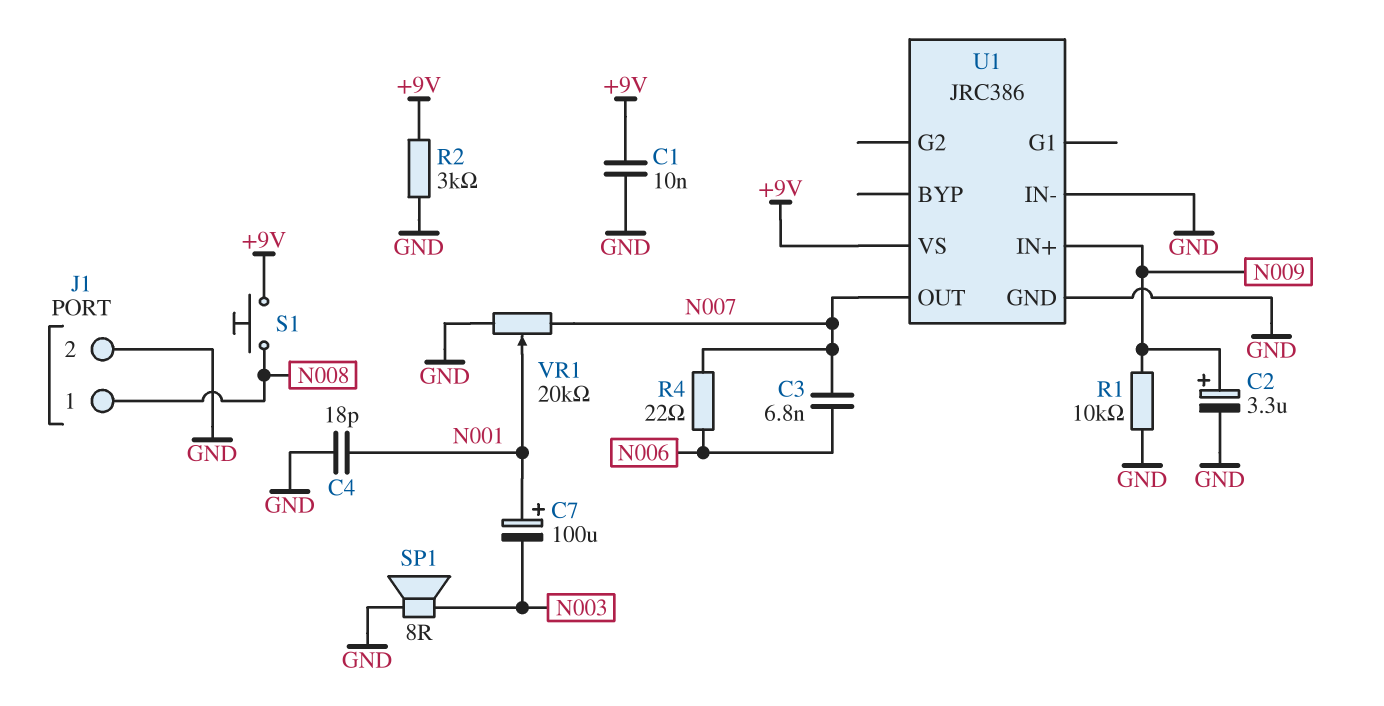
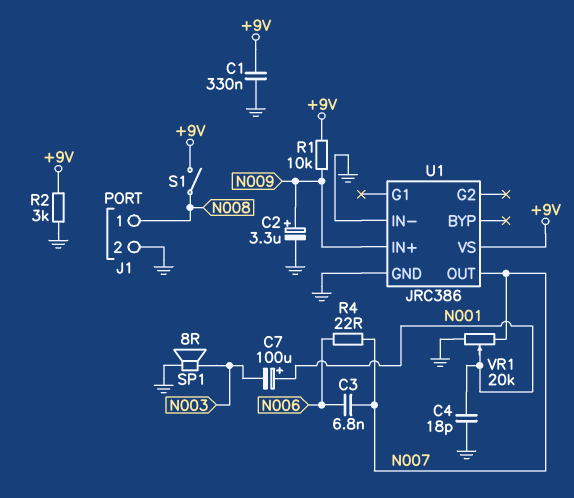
C1: 10nF (+9V, GND) -> 330nF (+9V, GND)
R1: 10k (GND, N009) -> 10k (+9V, N009)
S1: button (+9V, N008) -> switch (+9V, N008)

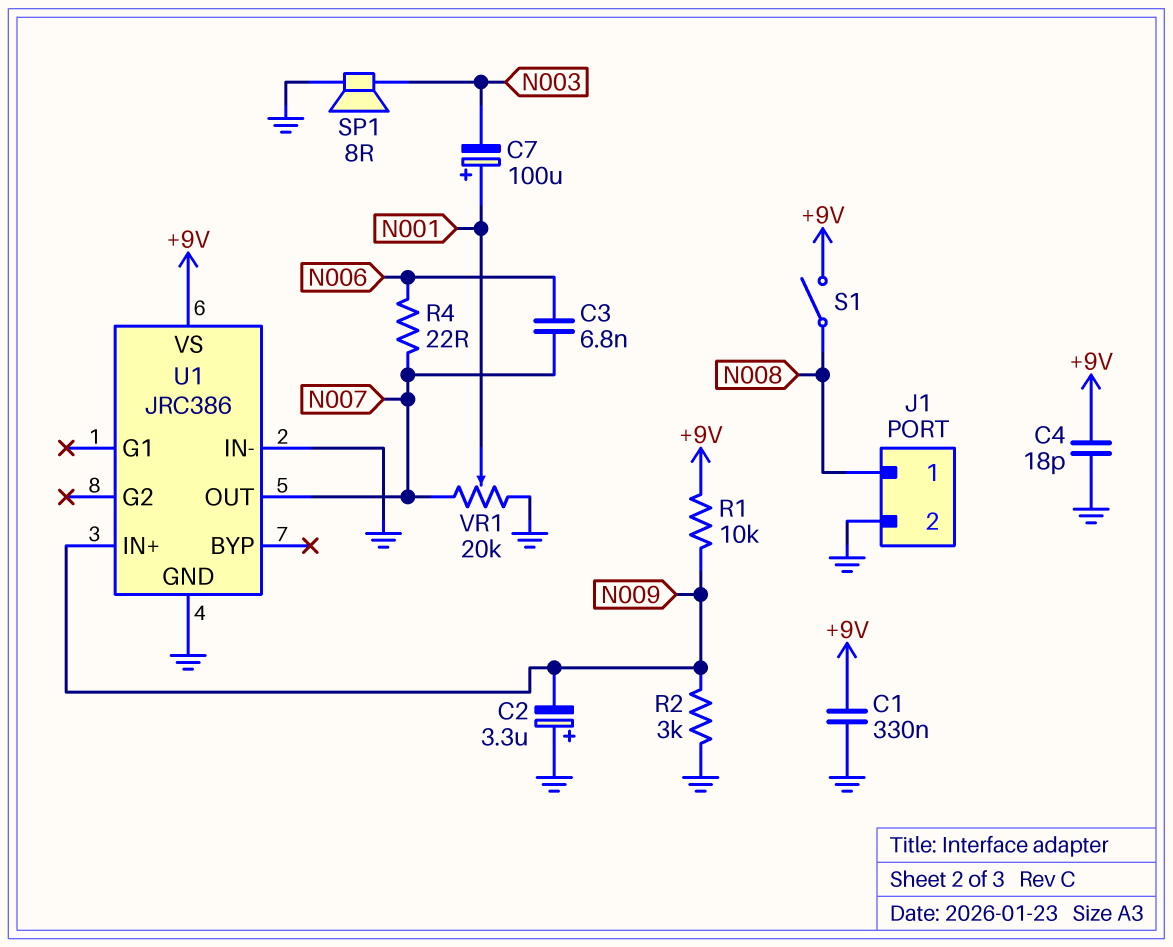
C2: 3.3uF (plus N009, minus GND) -> 3.3uF (plus GND, minus N009)
C4: 18pF (GND, N001) -> 18pF (+9V, GND)
R2: 3k (+9V, GND) -> 3k (GND, N009)

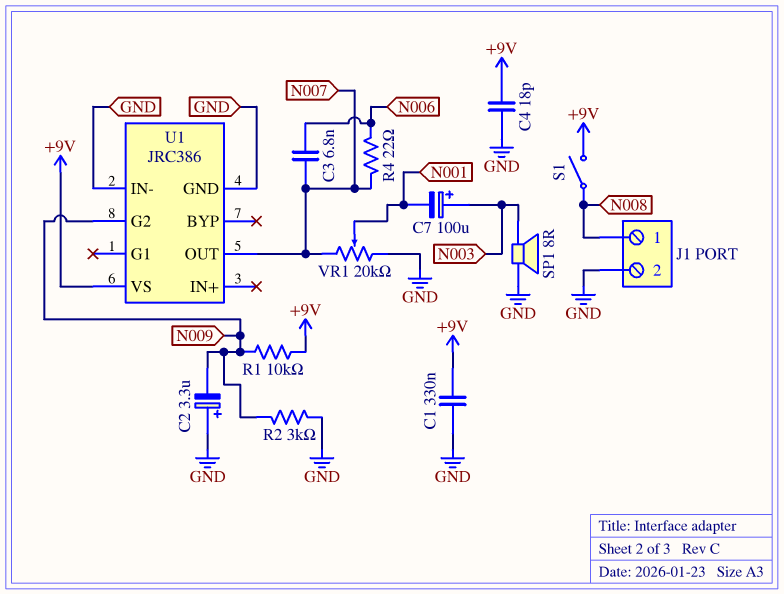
C7: 100uF (plus N001, minus N003) -> 100uF (plus N003, minus N001)
U1 pin G2: none -> N009
U1 pin IN+: N009 -> none

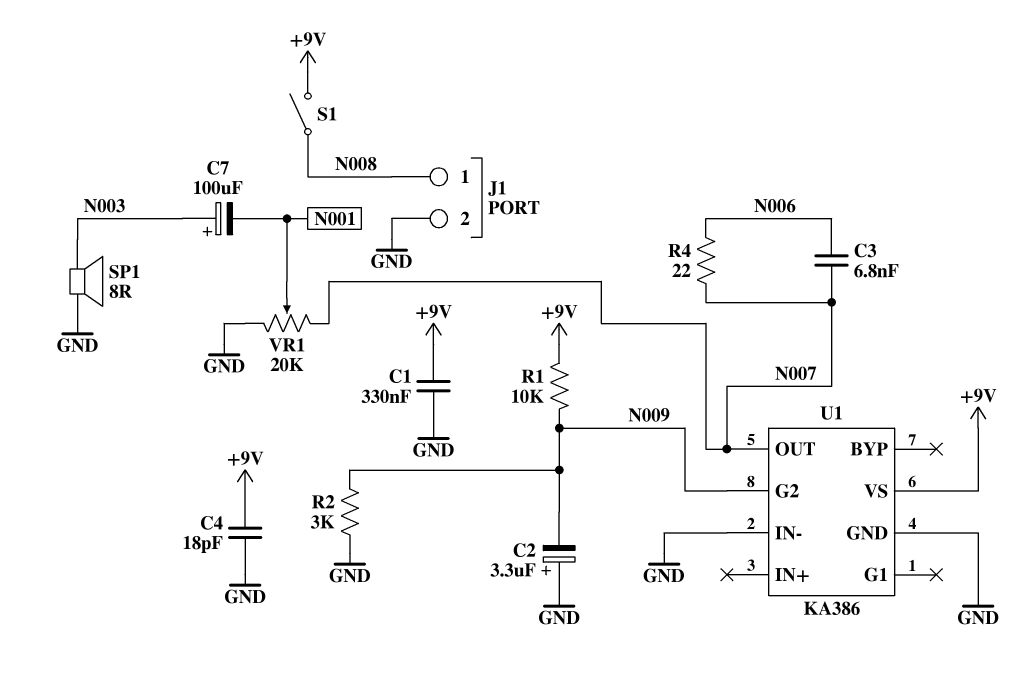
U1: JRC386 -> KA386

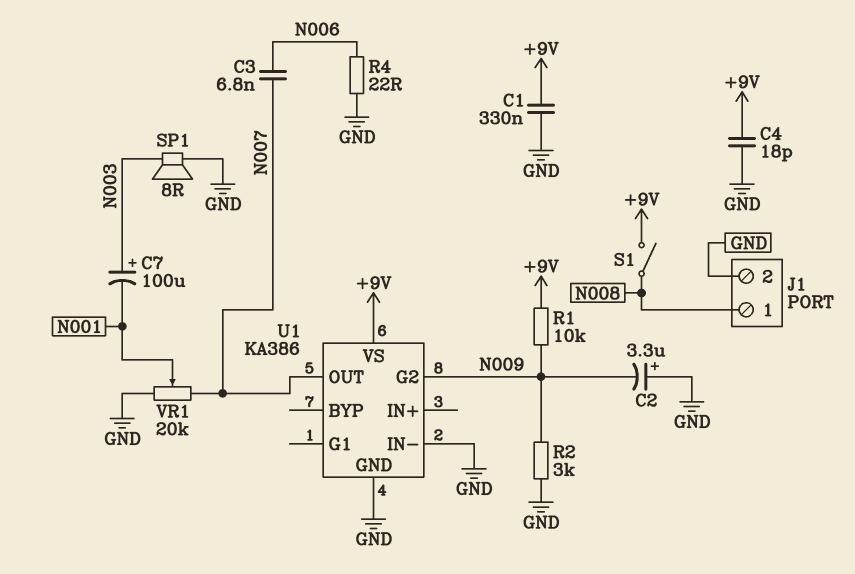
R4: 22 (N006, N007) -> 22 (GND, N006)

